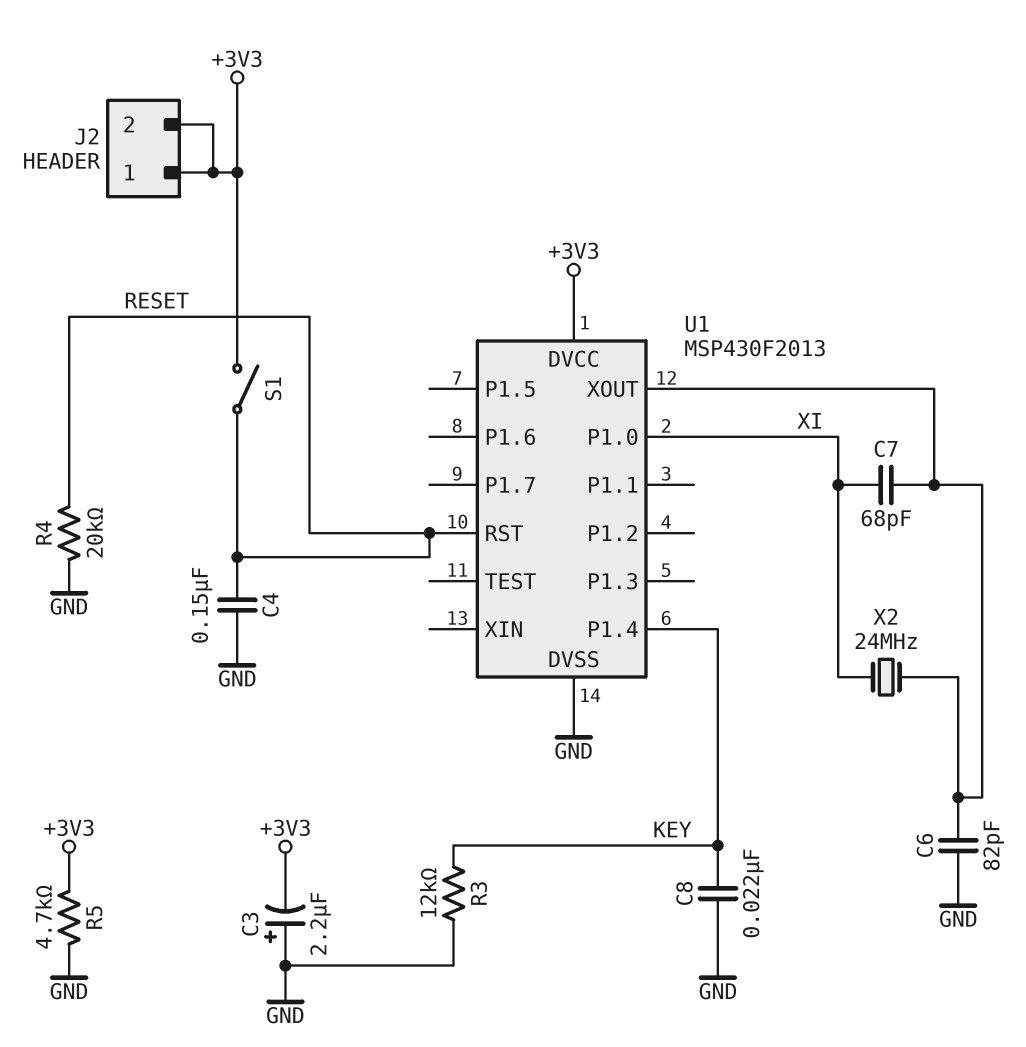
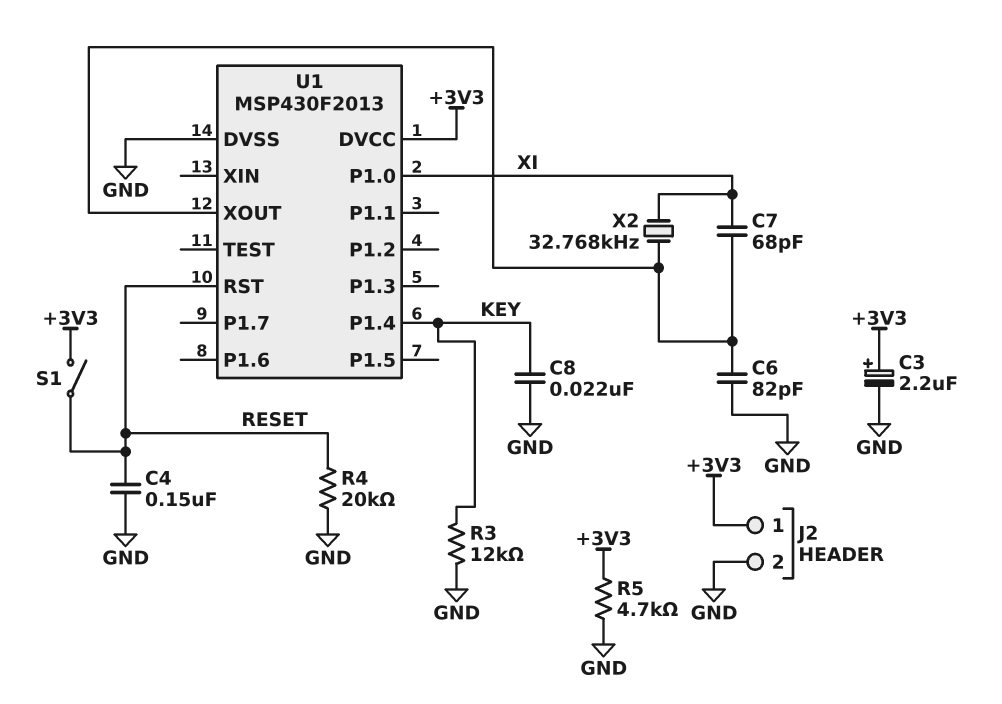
C3: 2.2uF (plus GND, minus +3V3) -> 2.2uF (plus +3V3, minus GND)
J2 pin 2: +3V3 -> GND
X2: 24MHz (U1/XOUT, XI) -> 32.768kHz (U1/XOUT, XI)

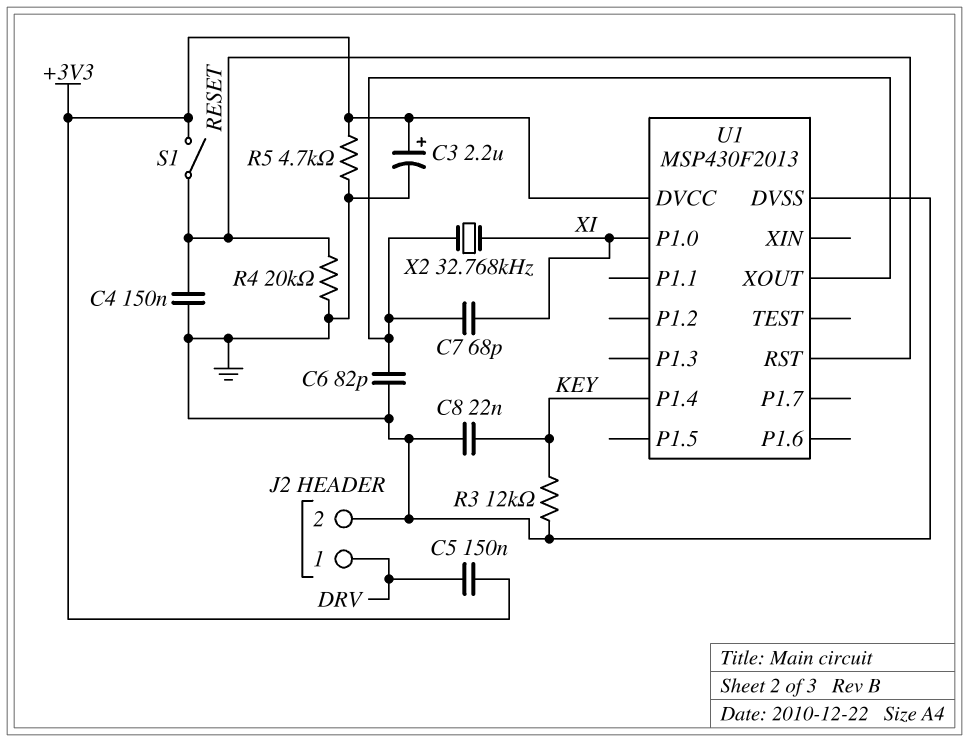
C5: none -> 150nF (+3V3, DRV)
J2 pin 1: +3V3 -> DRV

